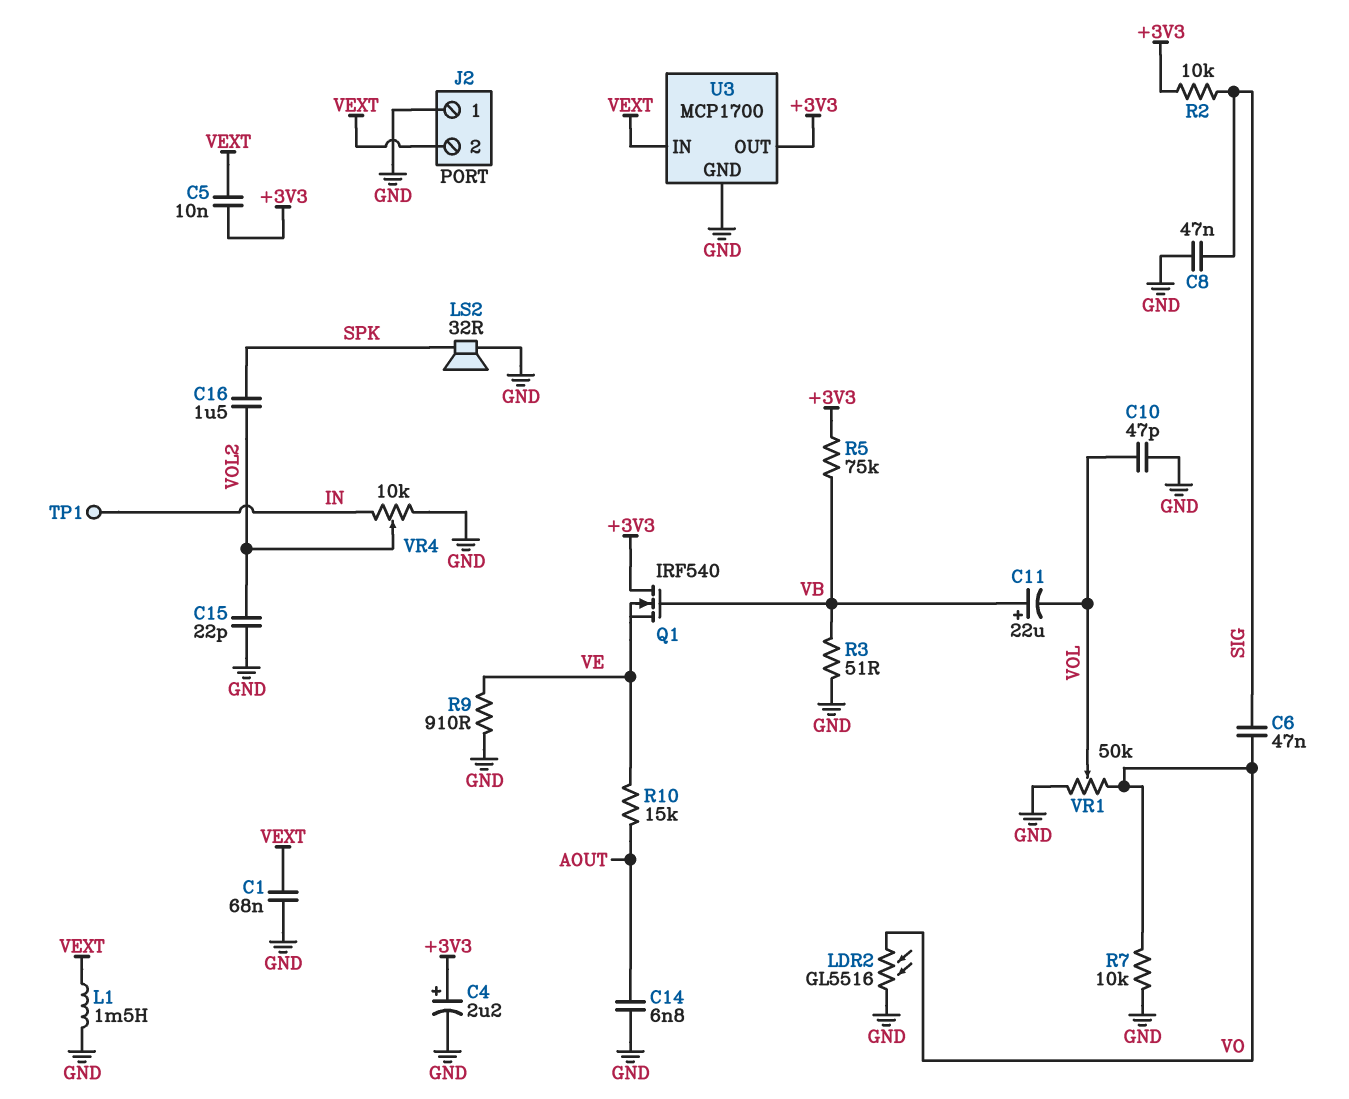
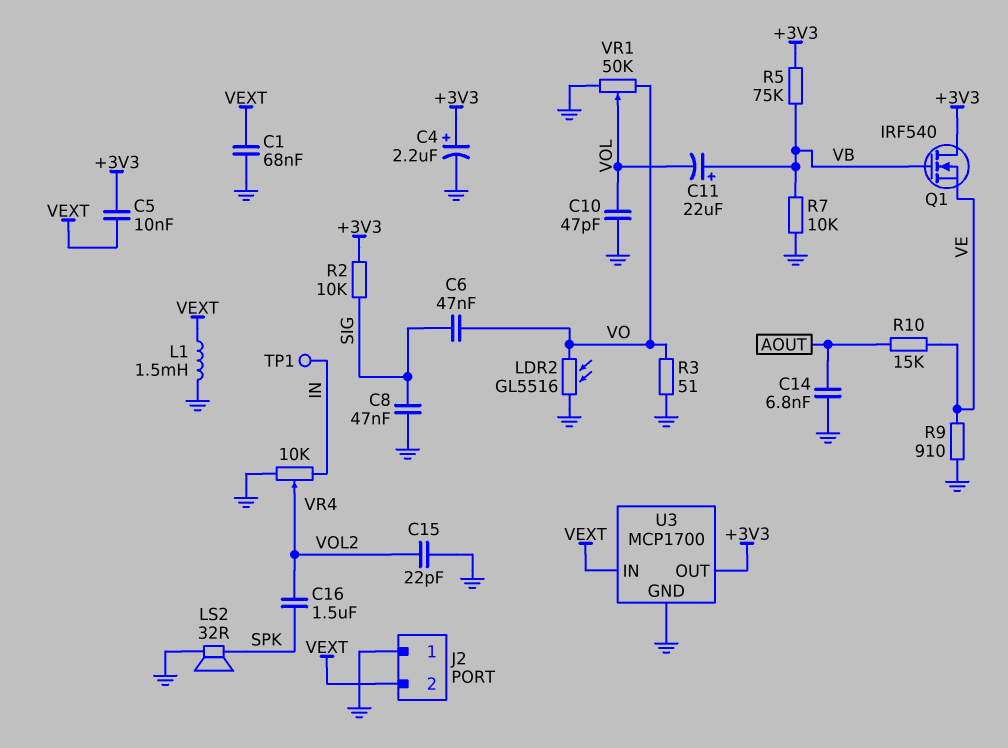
R3: 51 (GND, VB) -> 51 (GND, VO)
R7: 10k (GND, VO) -> 10k (GND, VB)

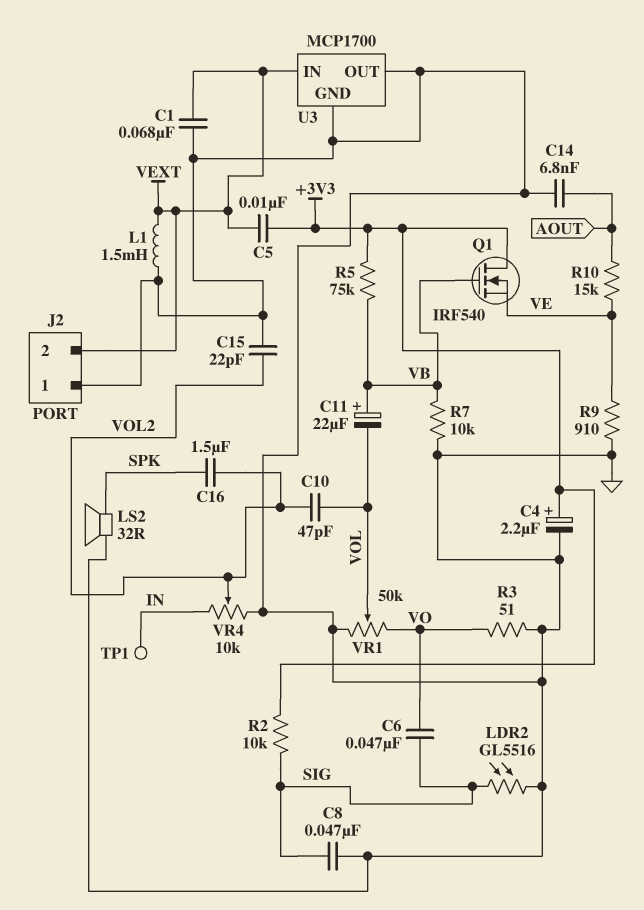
C10: 47pF (GND, VOL) -> 47pF (VOL, VOL2)
LDR2: GL5516 (GND, VO) -> GL5516 (GND, SIG)
U3 pin OUT: +3V3 -> GND

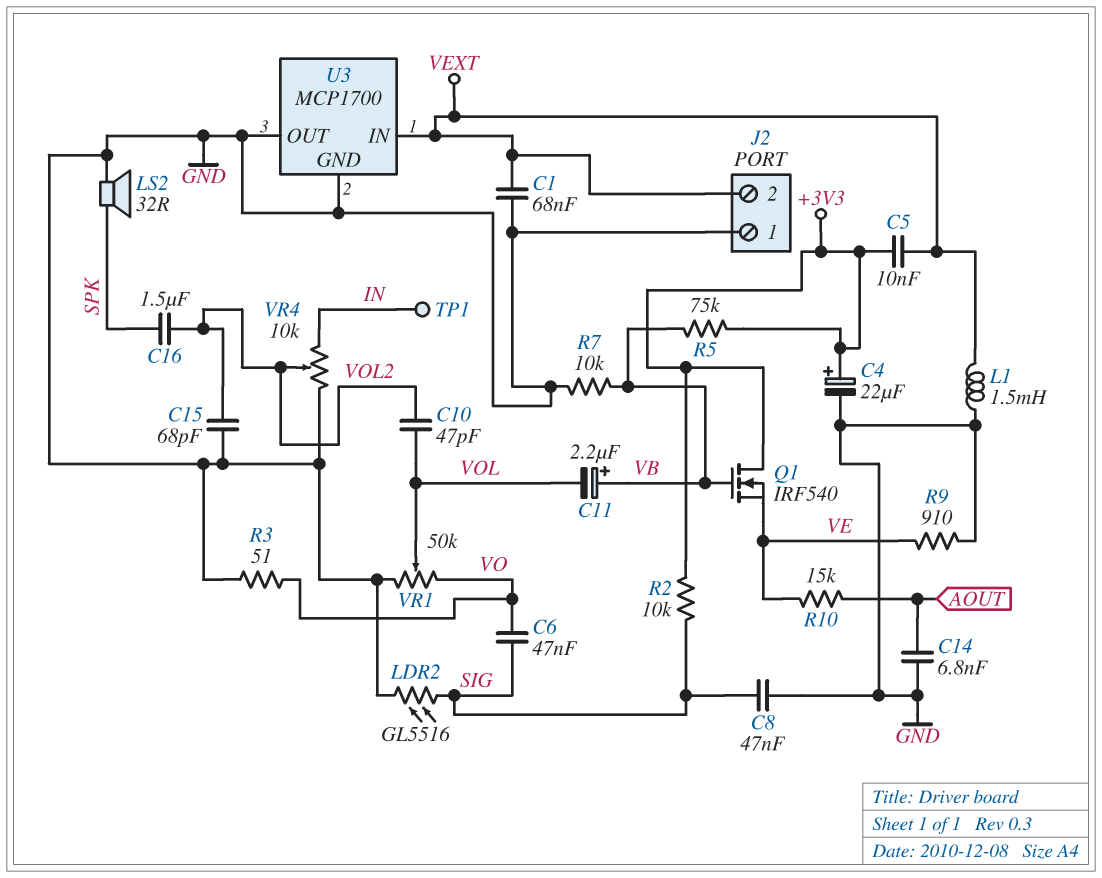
C4: 2.2uF (plus +3V3, minus GND) -> 22uF (plus +3V3, minus GND)
C11: 22uF (plus VB, minus VOL) -> 2.2uF (plus VB, minus VOL)
C15: 22pF (GND, VOL2) -> 68pF (GND, VOL2)

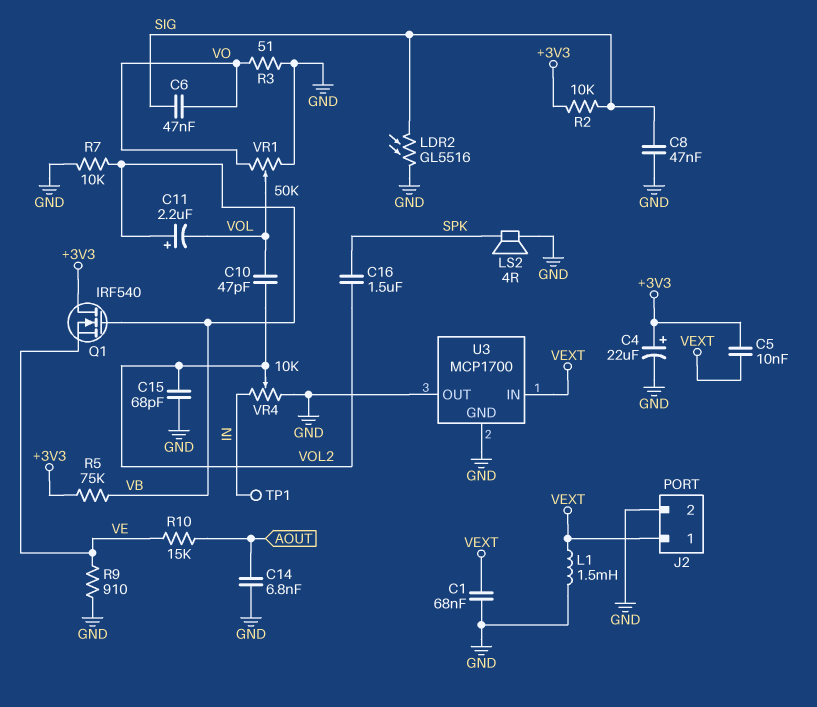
J2 pin 1: GND -> VEXT
J2 pin 2: VEXT -> GND
LS2: speaker 32R (GND, SPK) -> speaker 4R (GND, SPK)

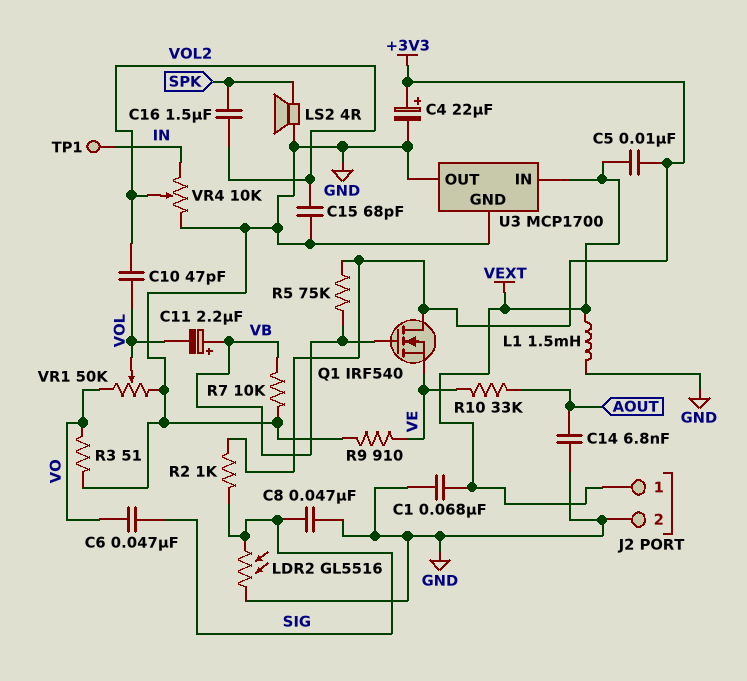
R2: 10k (+3V3, SIG) -> 1k (+3V3, SIG)
R10: 15k (AOUT, VE) -> 33k (AOUT, VE)

